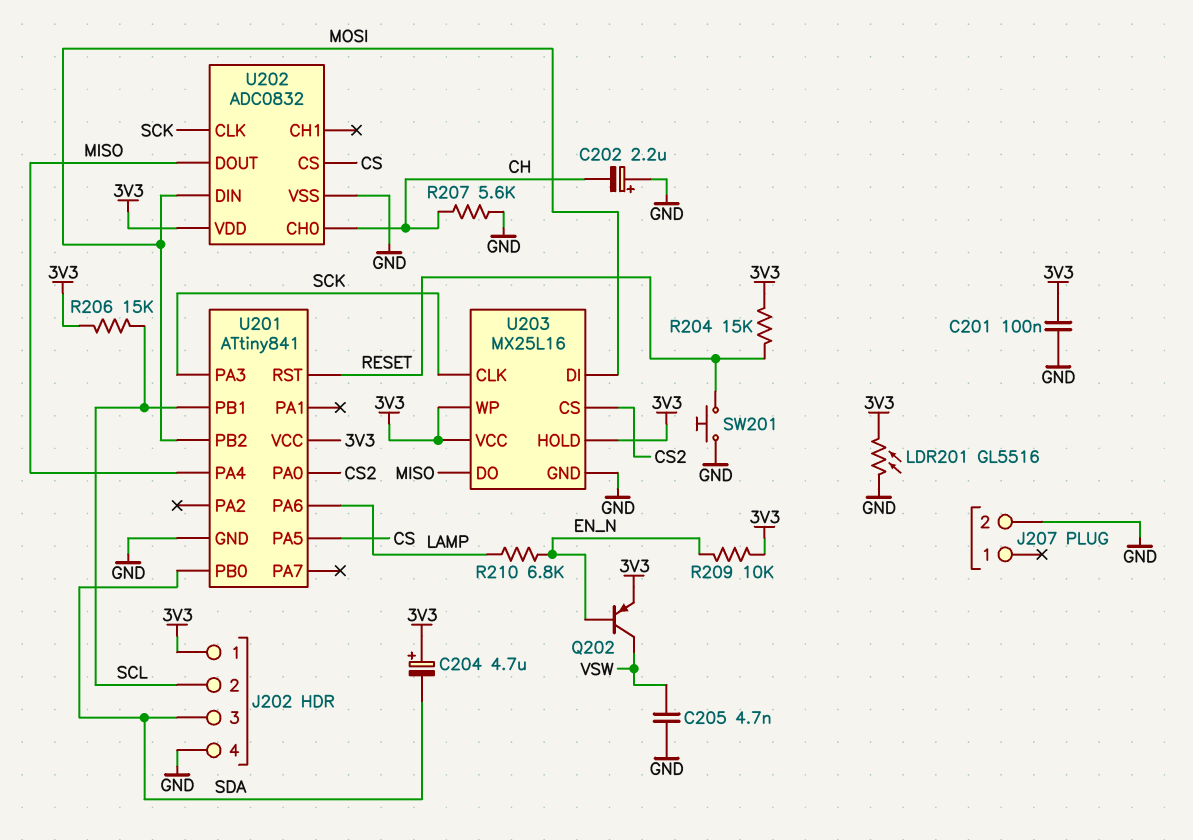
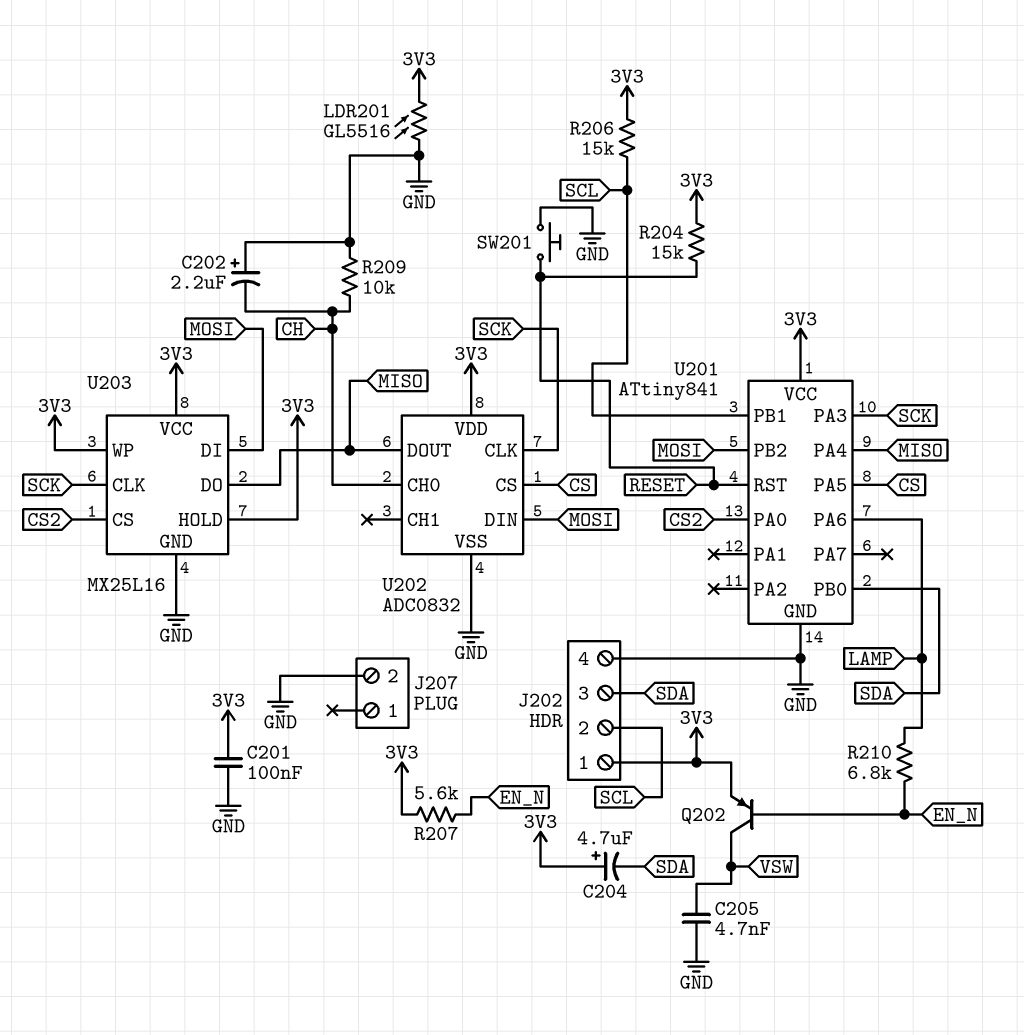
R207: 5.6k (CH, GND) -> 5.6k (3V3, EN_N)
R209: 10k (3V3, EN_N) -> 10k (CH, GND)

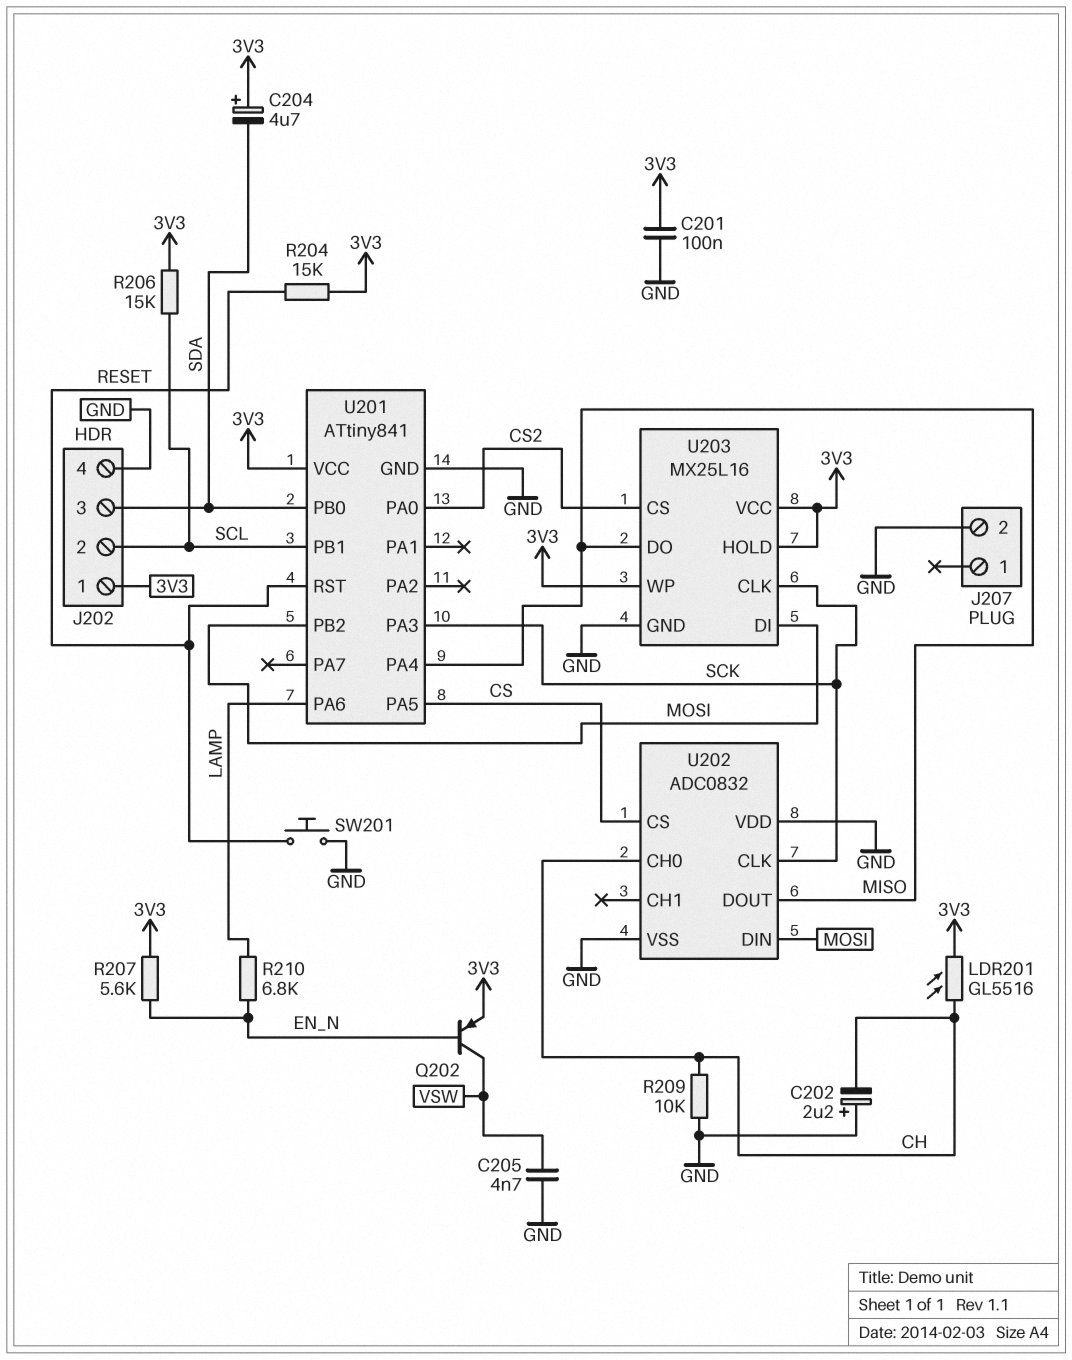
LDR201: GL5516 (3V3, GND) -> GL5516 (3V3, CH)
U202 pin VDD: 3V3 -> GND

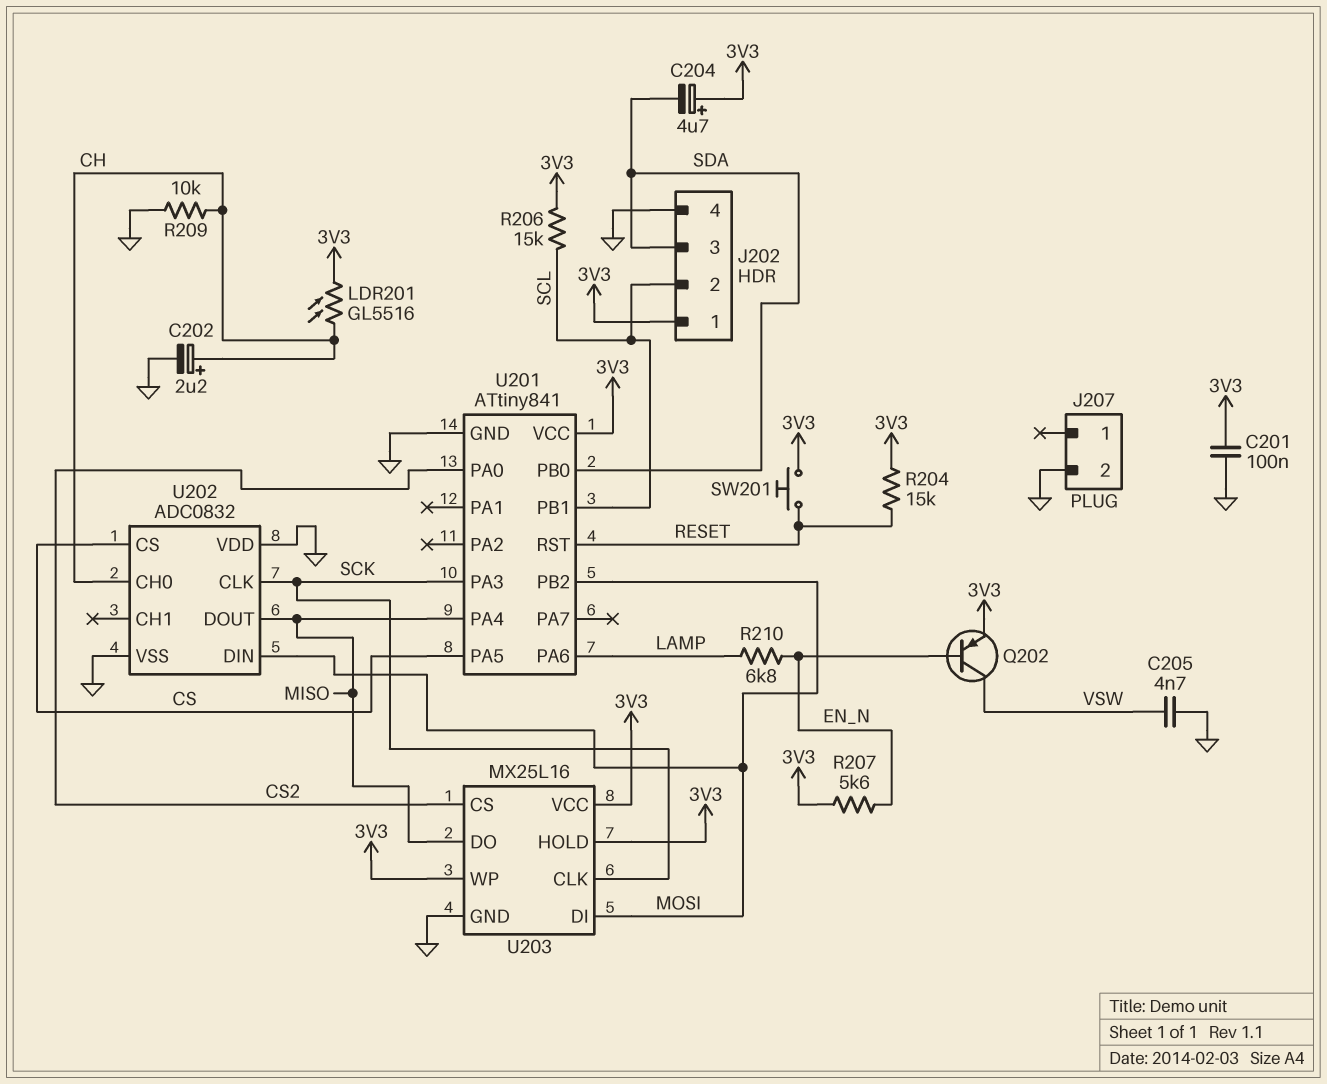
C202: 2.2uF (plus GND, minus CH) -> 2.2uF (plus CH, minus GND)
SW201: button (GND, RESET) -> button (3V3, RESET)

